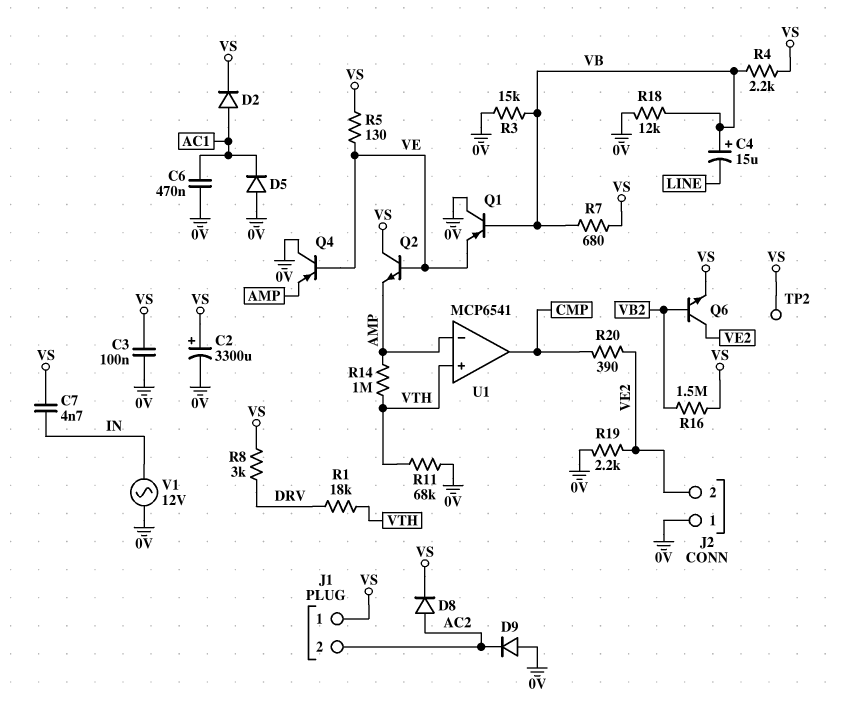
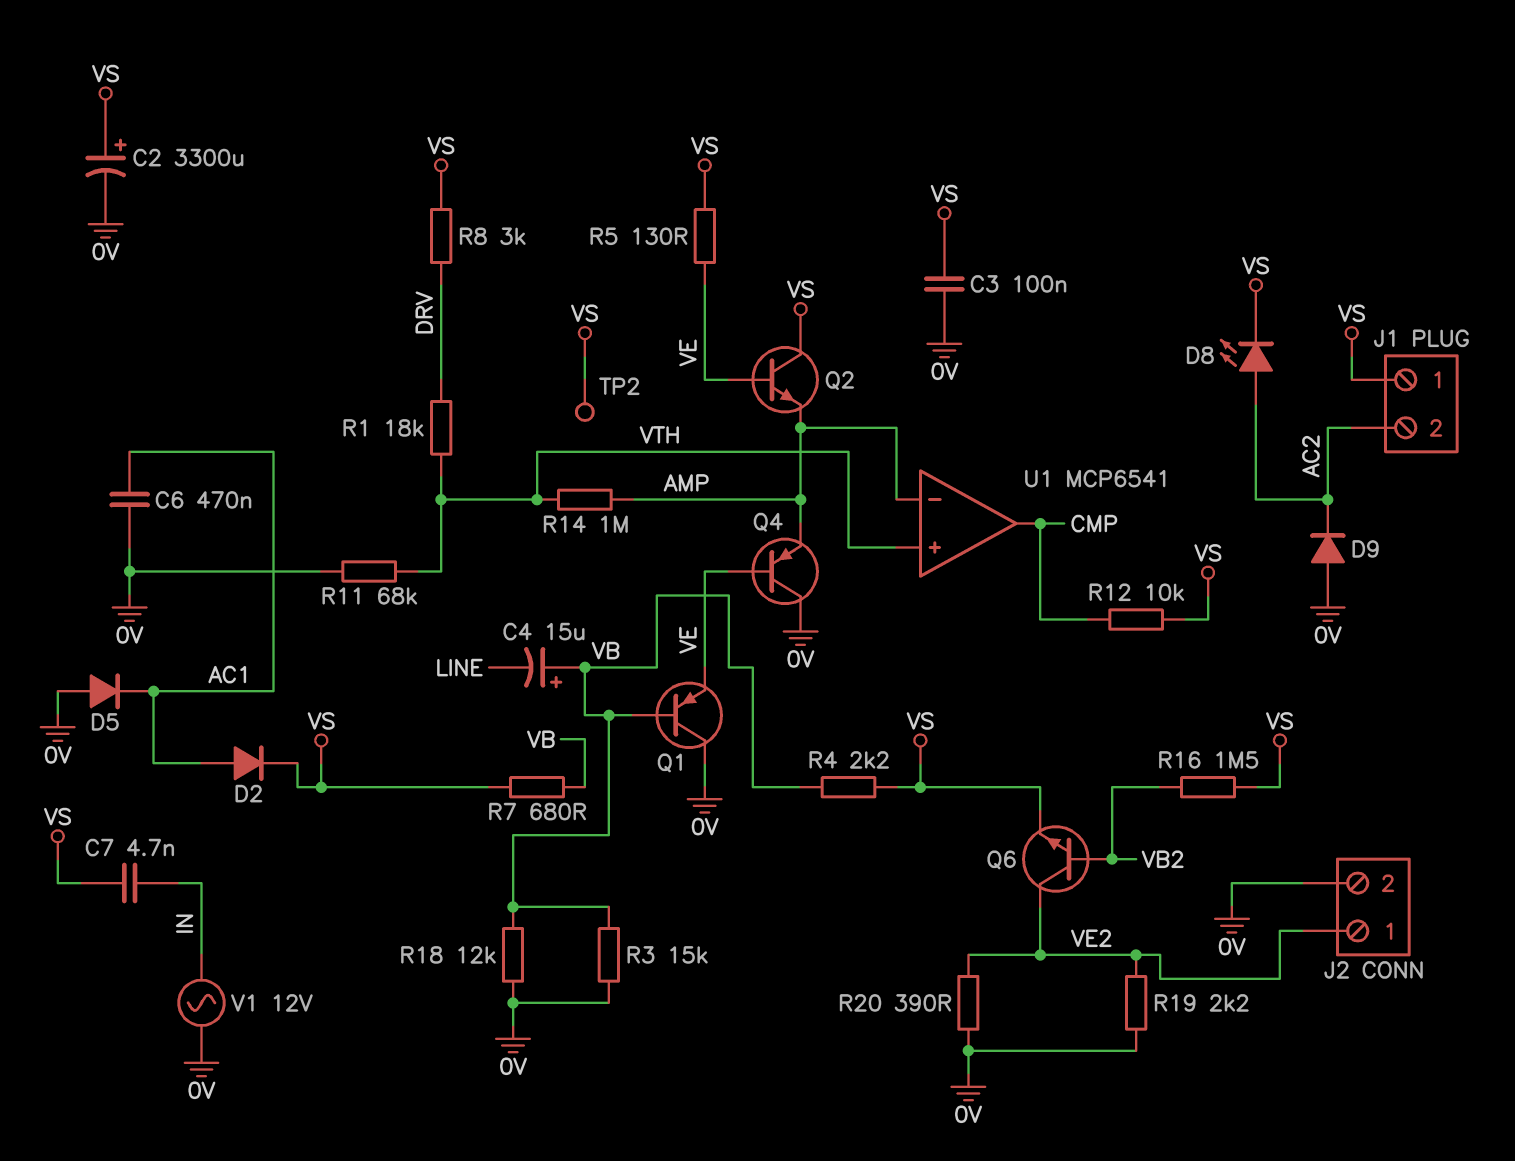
D8: diode (A AC2, K VS) -> LED (A AC2, K VS)
J2 pin 1: 0V -> VE2
J2 pin 2: VE2 -> 0V
R12: none -> 10k (CMP, VS)
R20: 390 (CMP, VE2) -> 390 (0V, VE2)

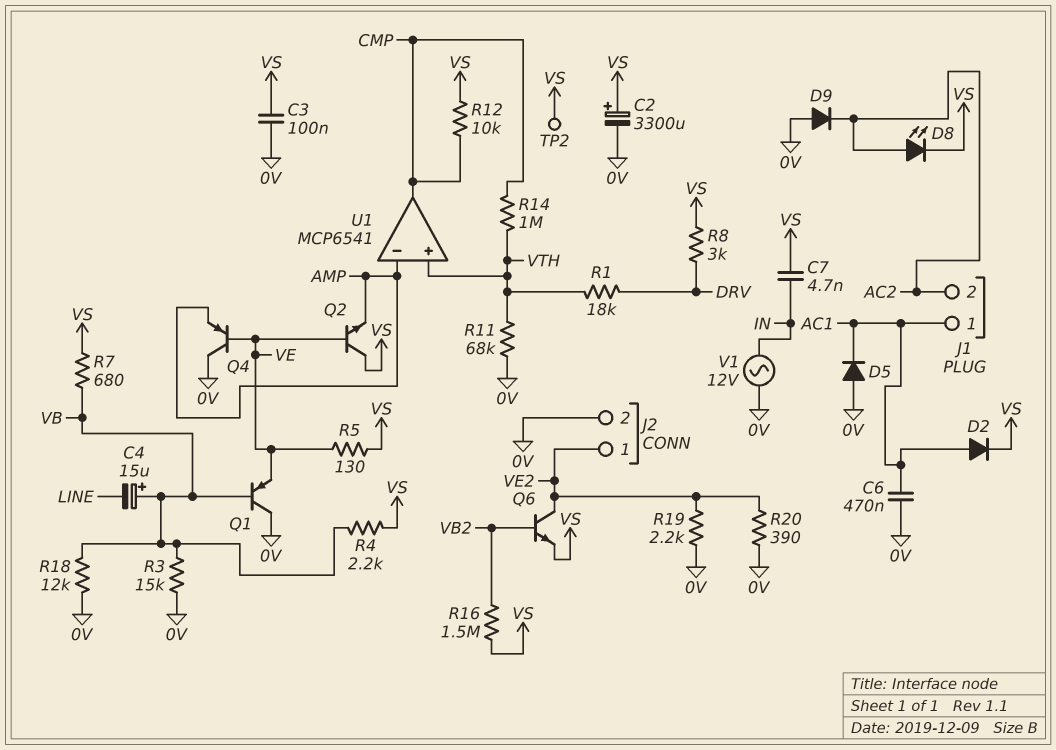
J1 pin 1: VS -> AC1
R14: 1M (AMP, VTH) -> 1M (CMP, VTH)

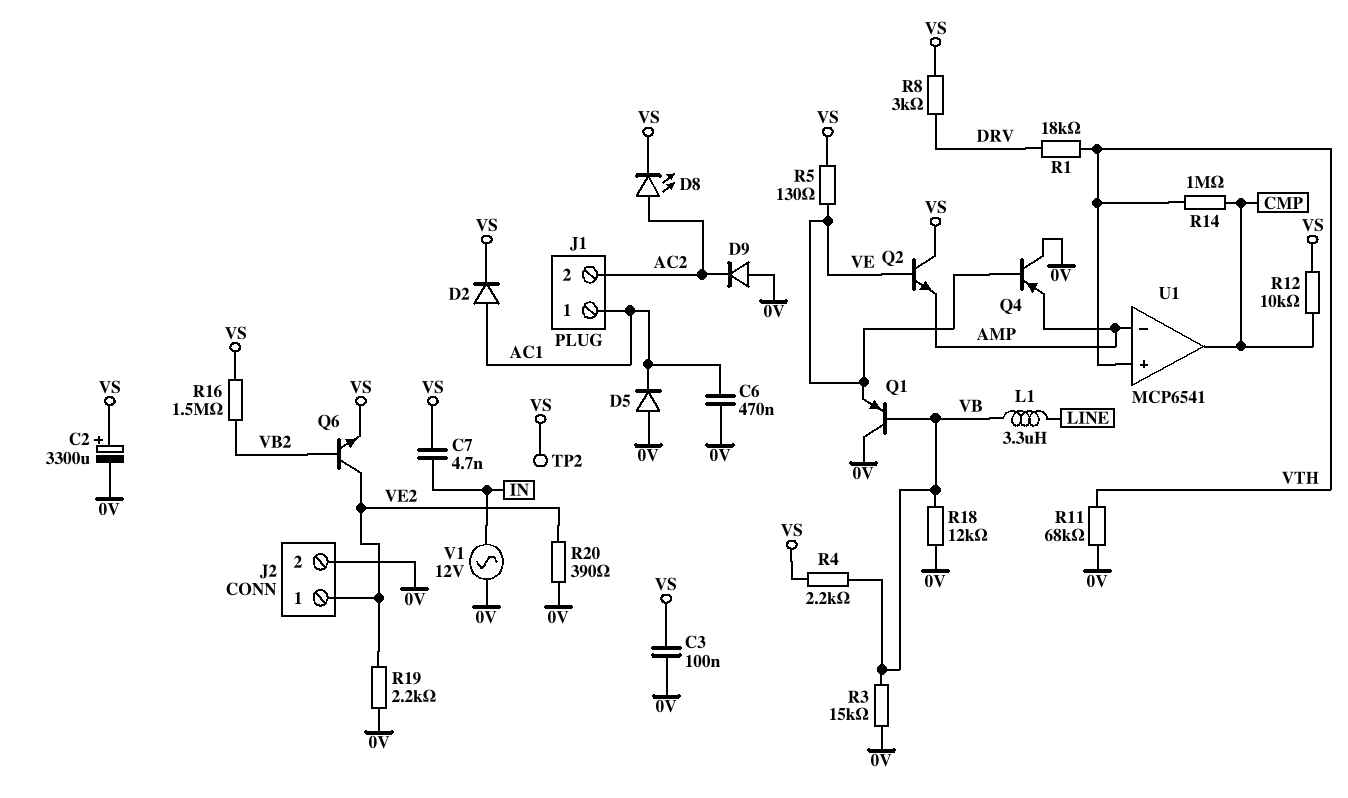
C4: 15uF (plus VB, minus LINE) -> none
L1: none -> 3.3uH (LINE, VB)
R7: 680 (VB, VS) -> none

